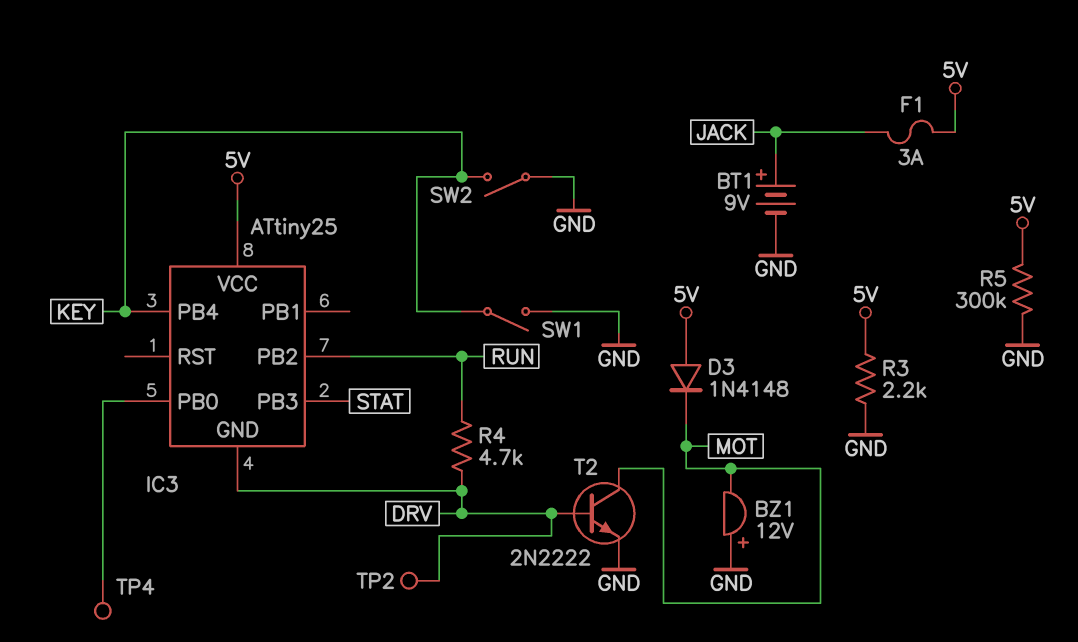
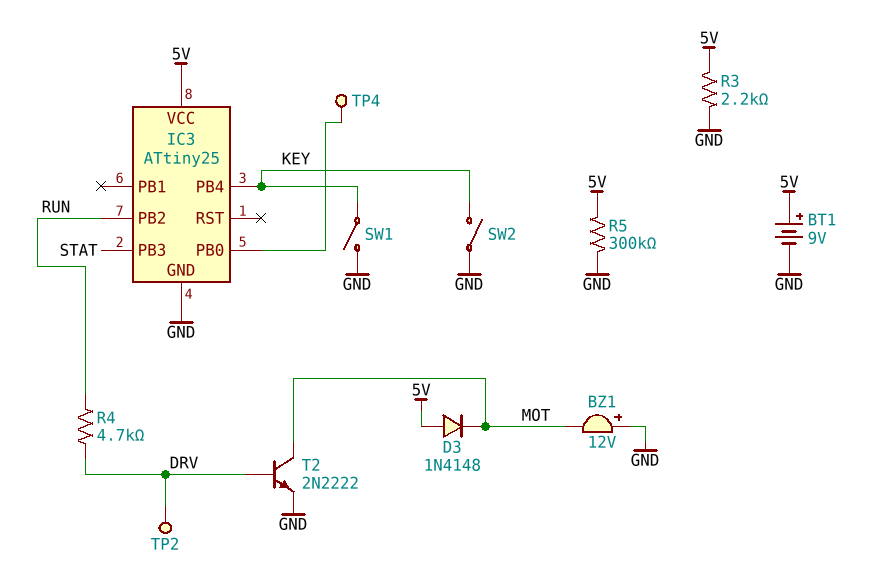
BT1: 9V (plus JACK, minus GND) -> 9V (plus 5V, minus GND)
F1: 3A (5V, JACK) -> none
IC3 pin GND: DRV -> GND

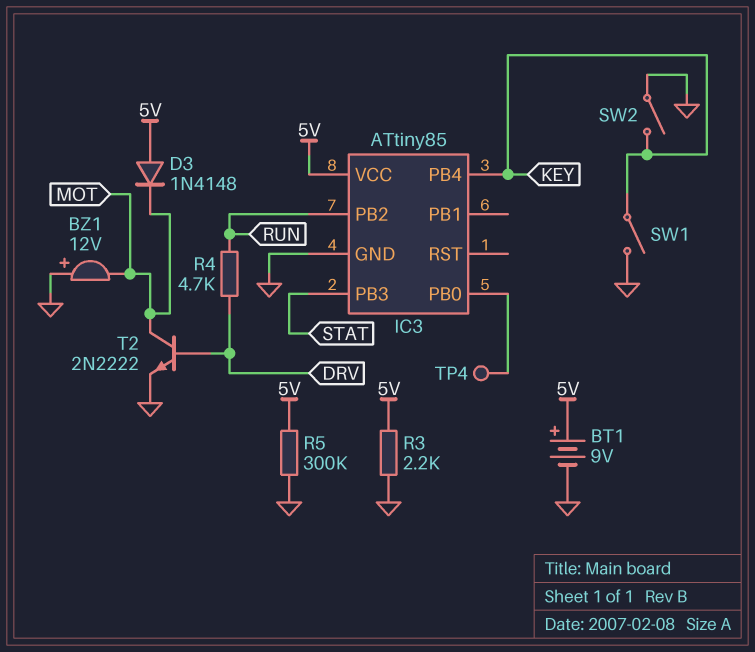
IC3: ATtiny25 -> ATtiny85
TP2: test point (DRV) -> none

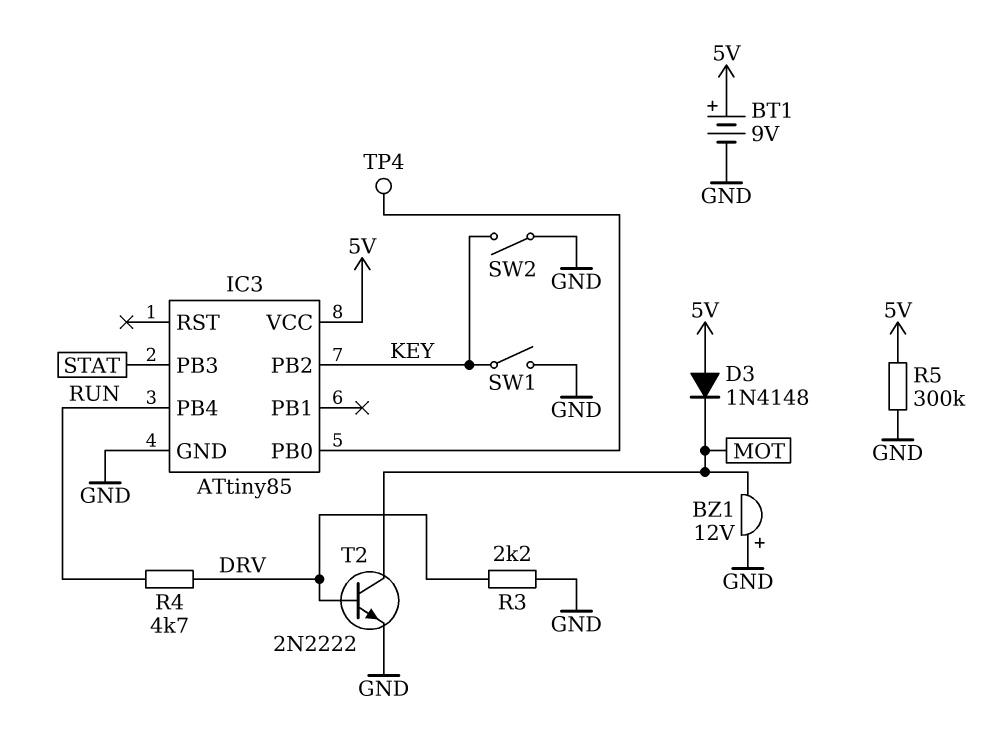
IC3 pin PB2: RUN -> KEY
IC3 pin PB4: KEY -> RUN
R3: 2.2k (5V, GND) -> 2.2k (DRV, GND)

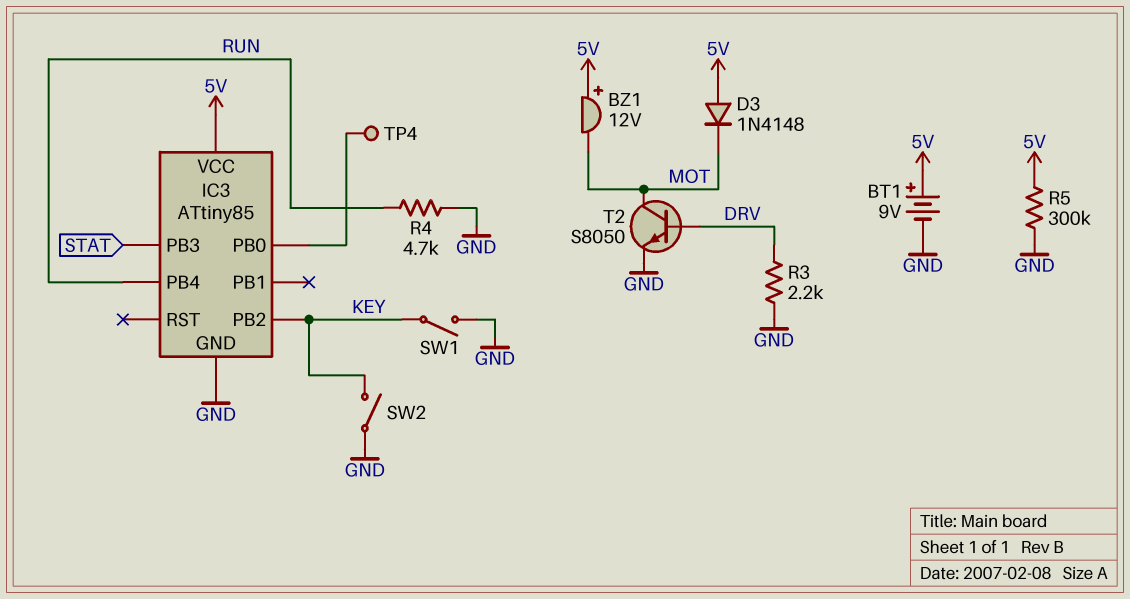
BZ1: buzzer 12V (plus GND, minus MOT) -> buzzer 12V (plus 5V, minus MOT)
R4: 4.7k (DRV, RUN) -> 4.7k (GND, RUN)
T2: NPN 2N2222 (B DRV, C MOT, E GND) -> NPN S8050 (B DRV, C MOT, E GND)

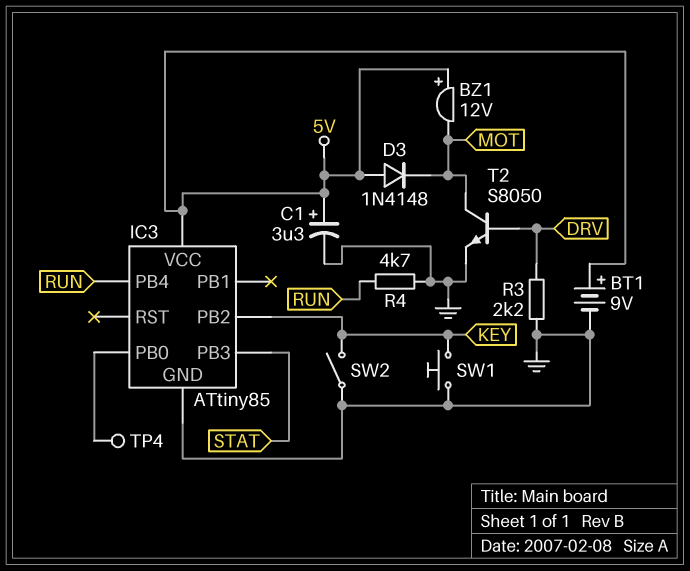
C1: none -> 3.3uF (plus 5V, minus GND)
R5: 300k (5V, GND) -> none
SW1: switch (GND, KEY) -> button (GND, KEY)

